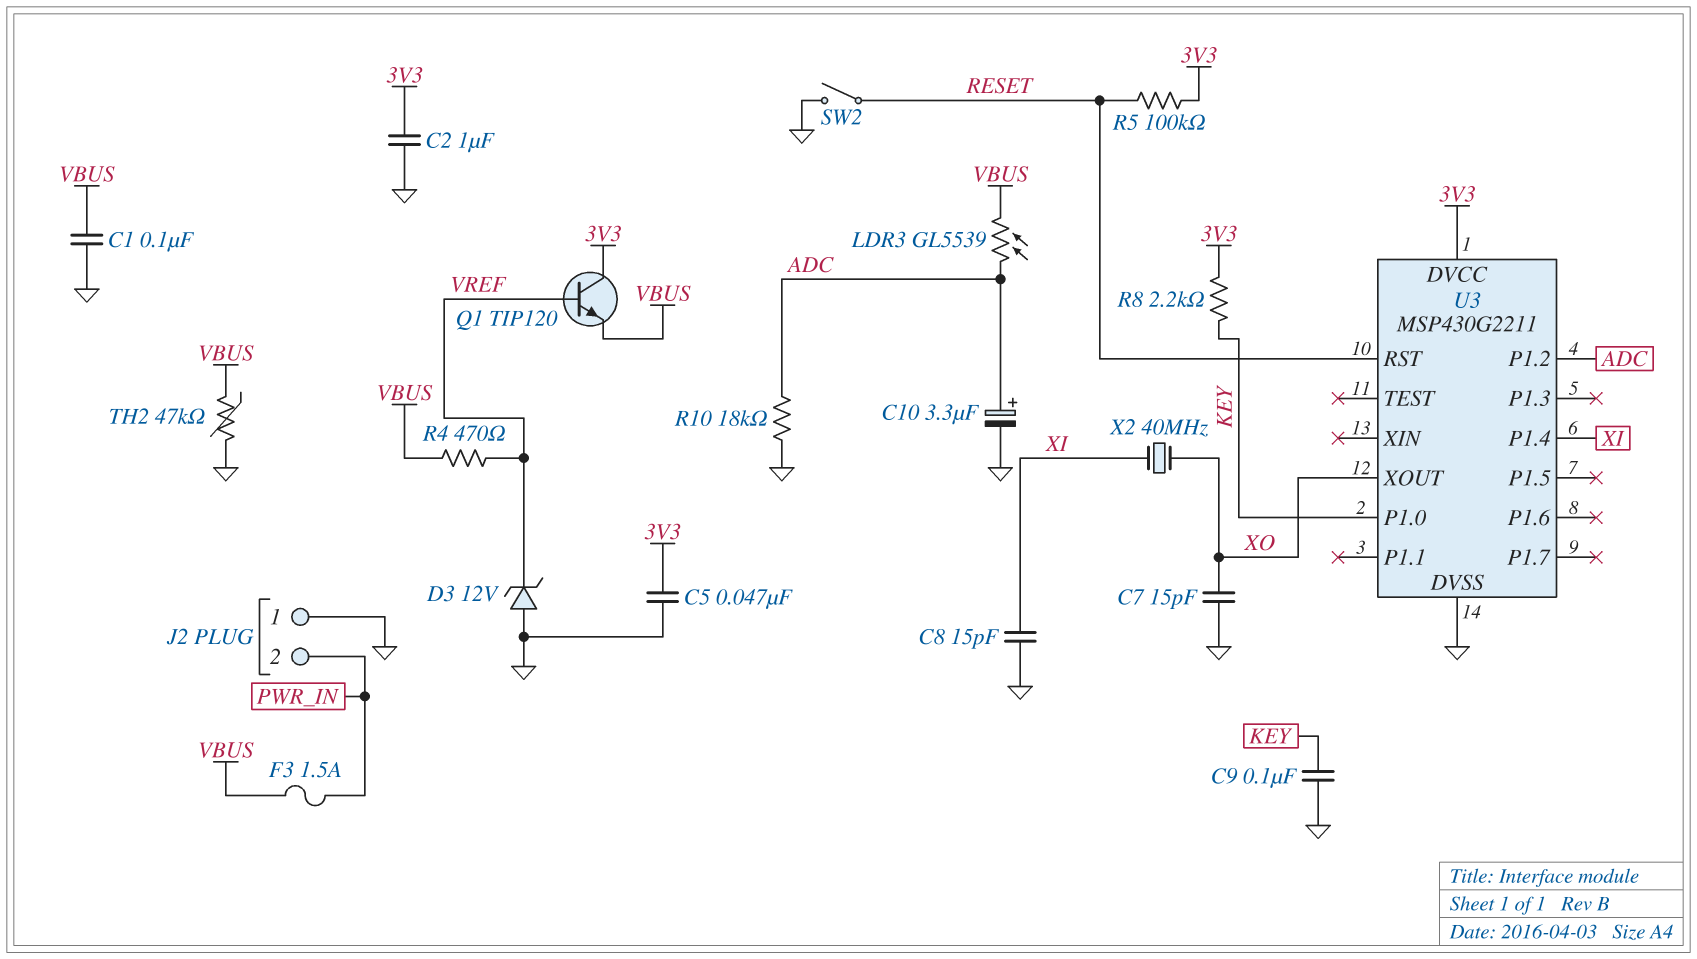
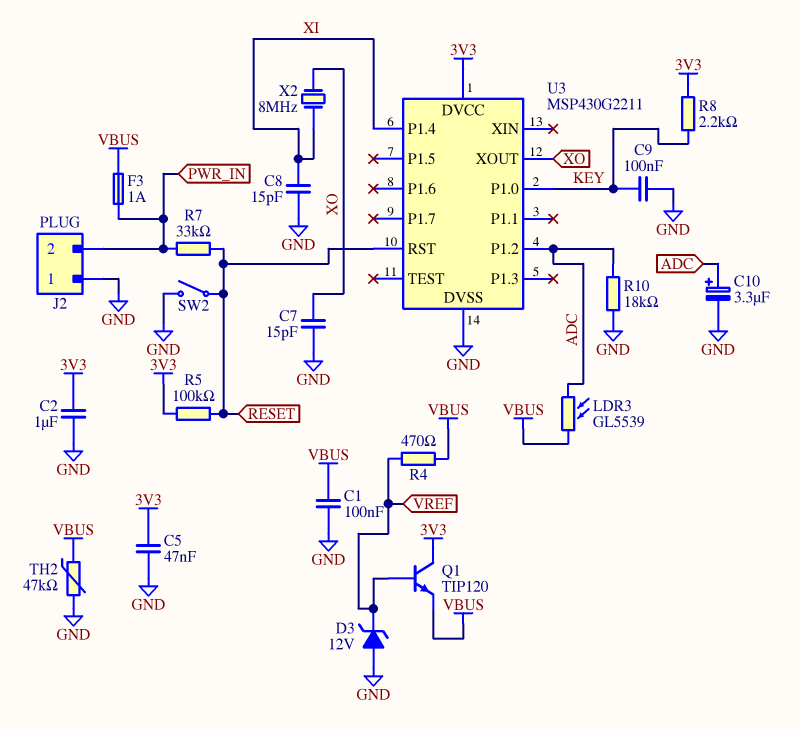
F3: 1.5A (PWR_IN, VBUS) -> 1A (PWR_IN, VBUS)
R7: none -> 33k (PWR_IN, RESET)
X2: 40MHz (XI, XO) -> 8MHz (XI, XO)

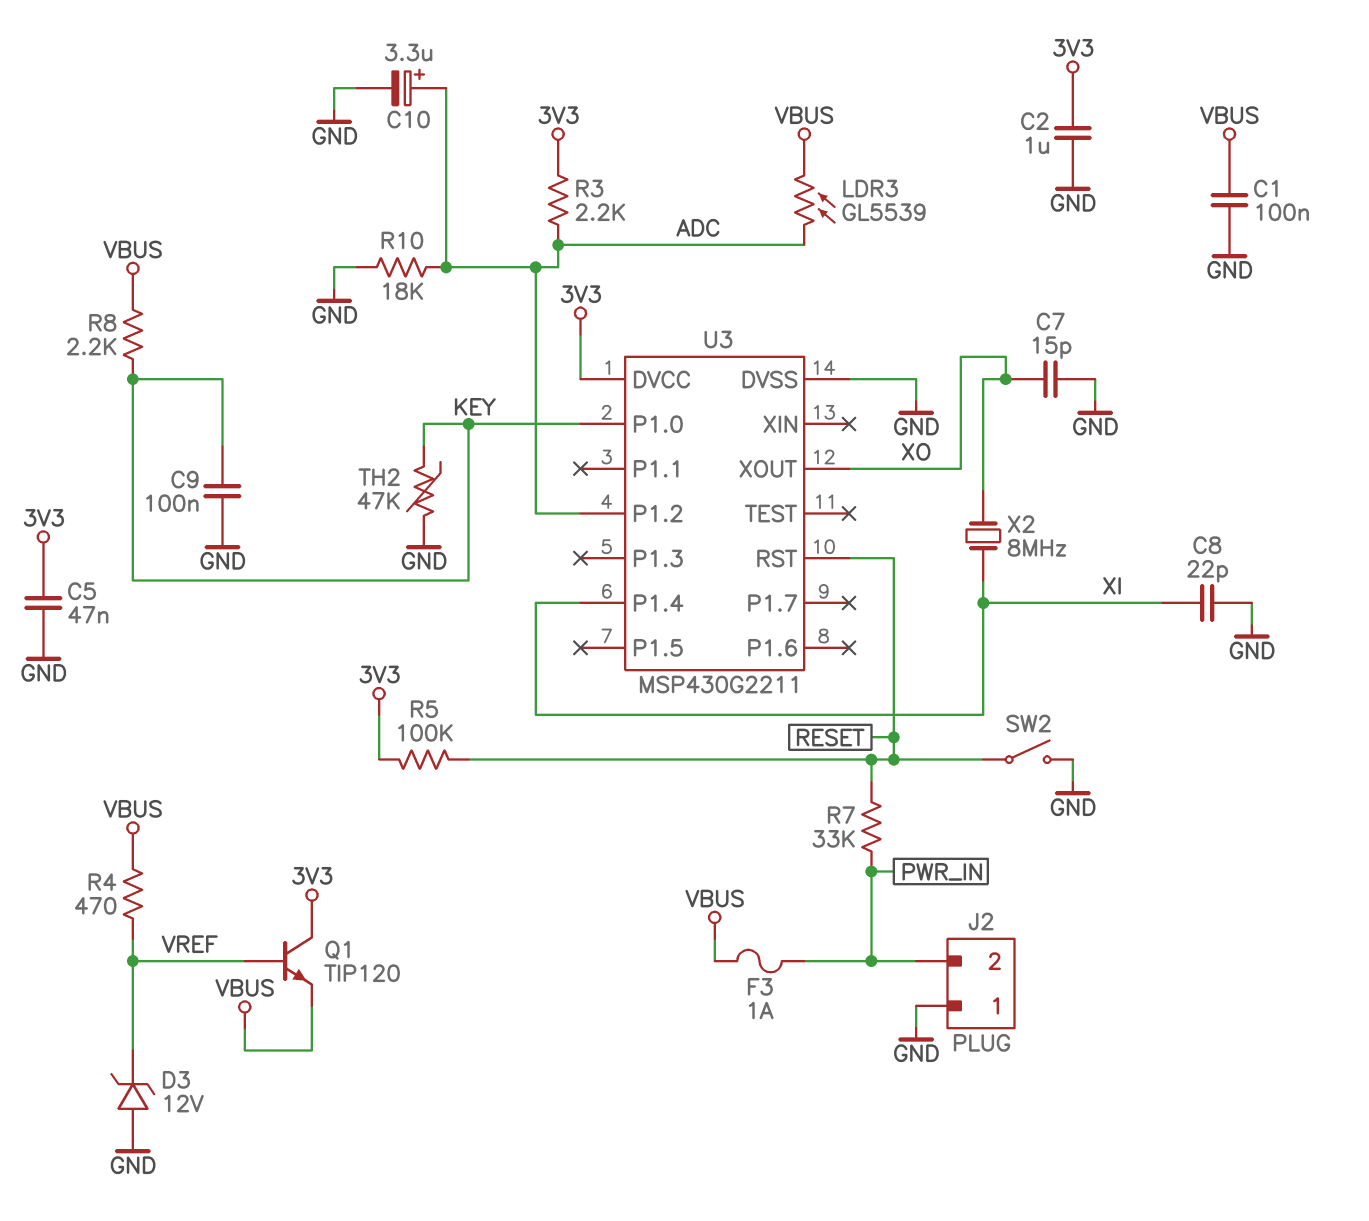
C8: 15pF (GND, XI) -> 22pF (GND, XI)
R3: none -> 2.2k (3V3, ADC)
R8: 2.2k (3V3, KEY) -> 2.2k (KEY, VBUS)
TH2: 47k (GND, VBUS) -> 47k (GND, KEY)

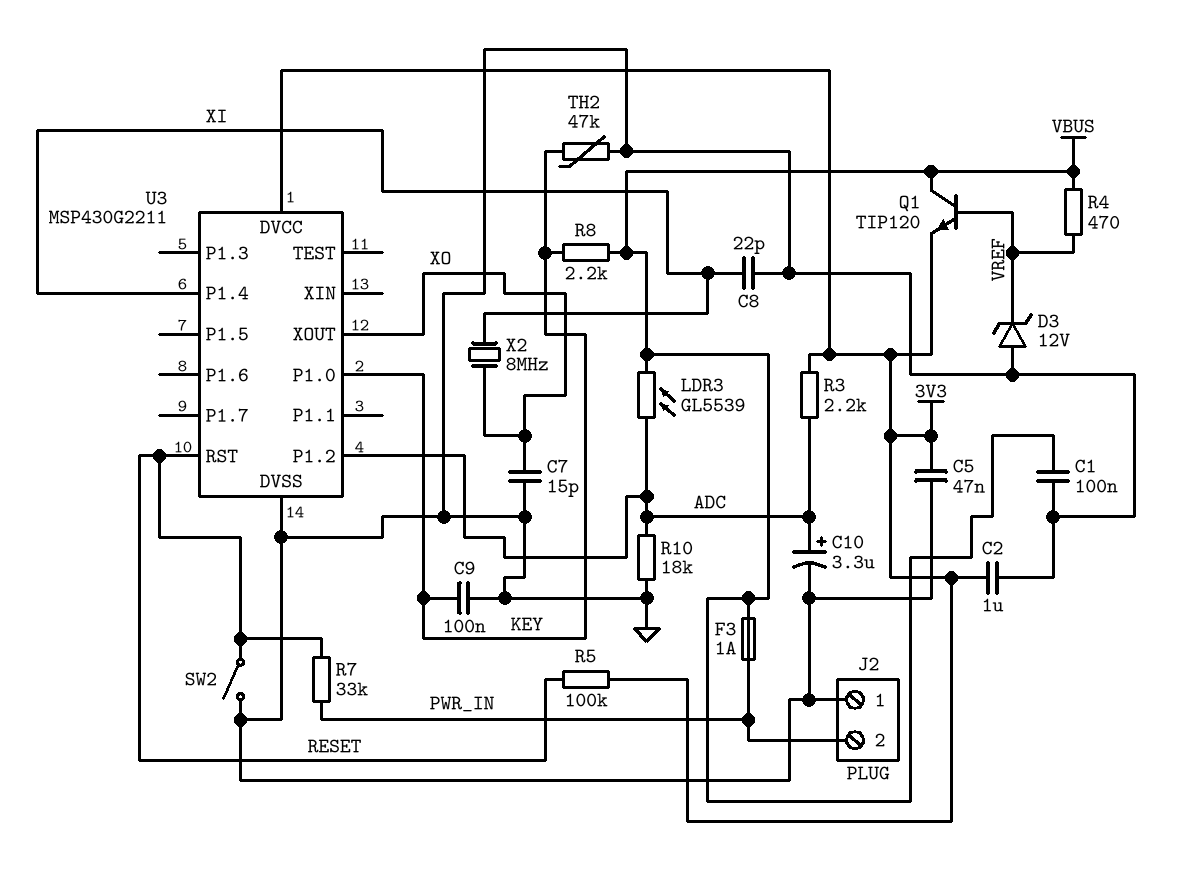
Q1: NPN TIP120 (B VREF, C 3V3, E VBUS) -> NPN TIP120 (B VREF, C VBUS, E 3V3)

